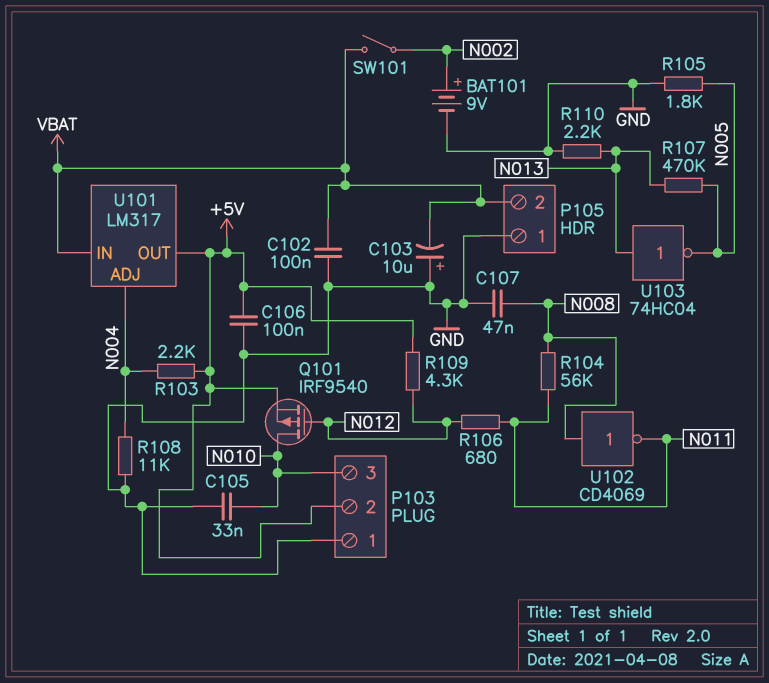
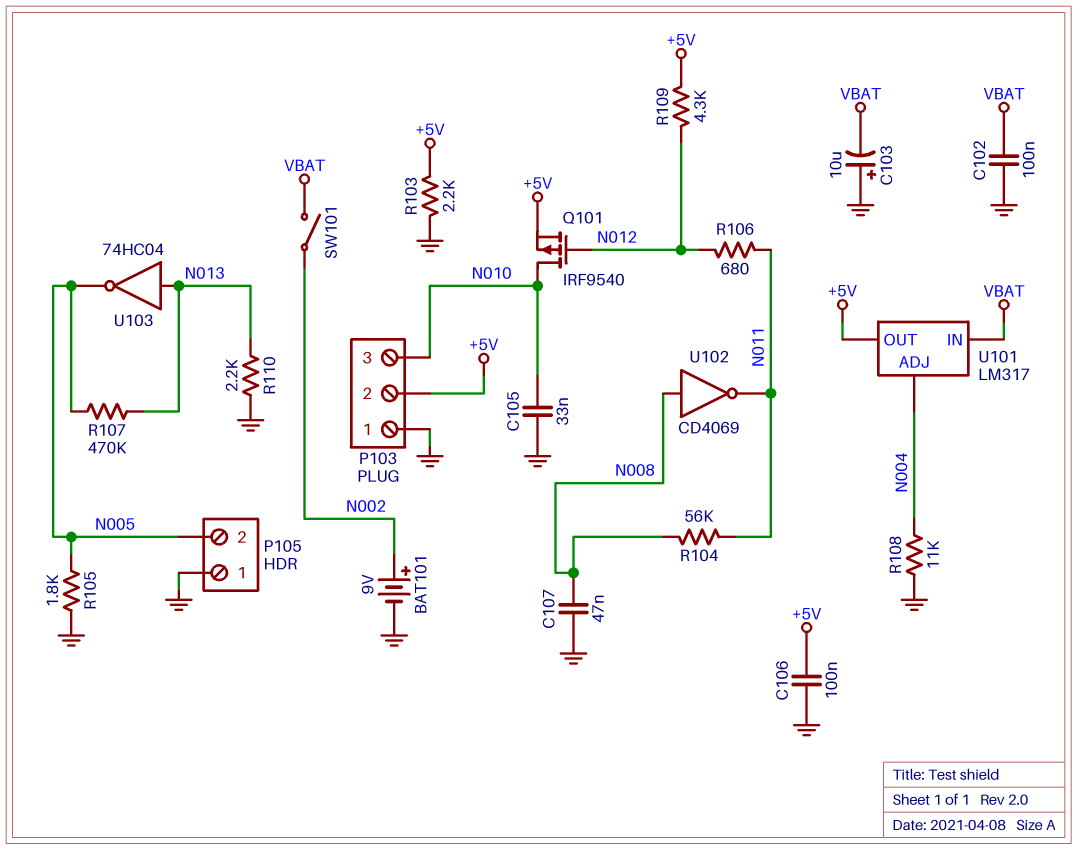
P105 pin 2: VBAT -> N005
R103: 2.2k (+5V, N004) -> 2.2k (+5V, GND)

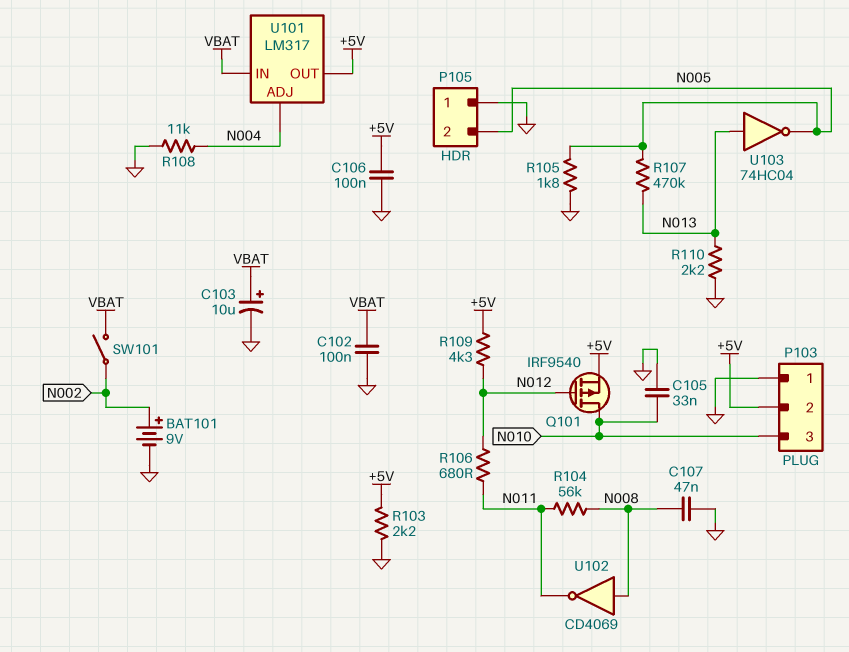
C103: 10uF (plus GND, minus VBAT) -> 10uF (plus VBAT, minus GND)

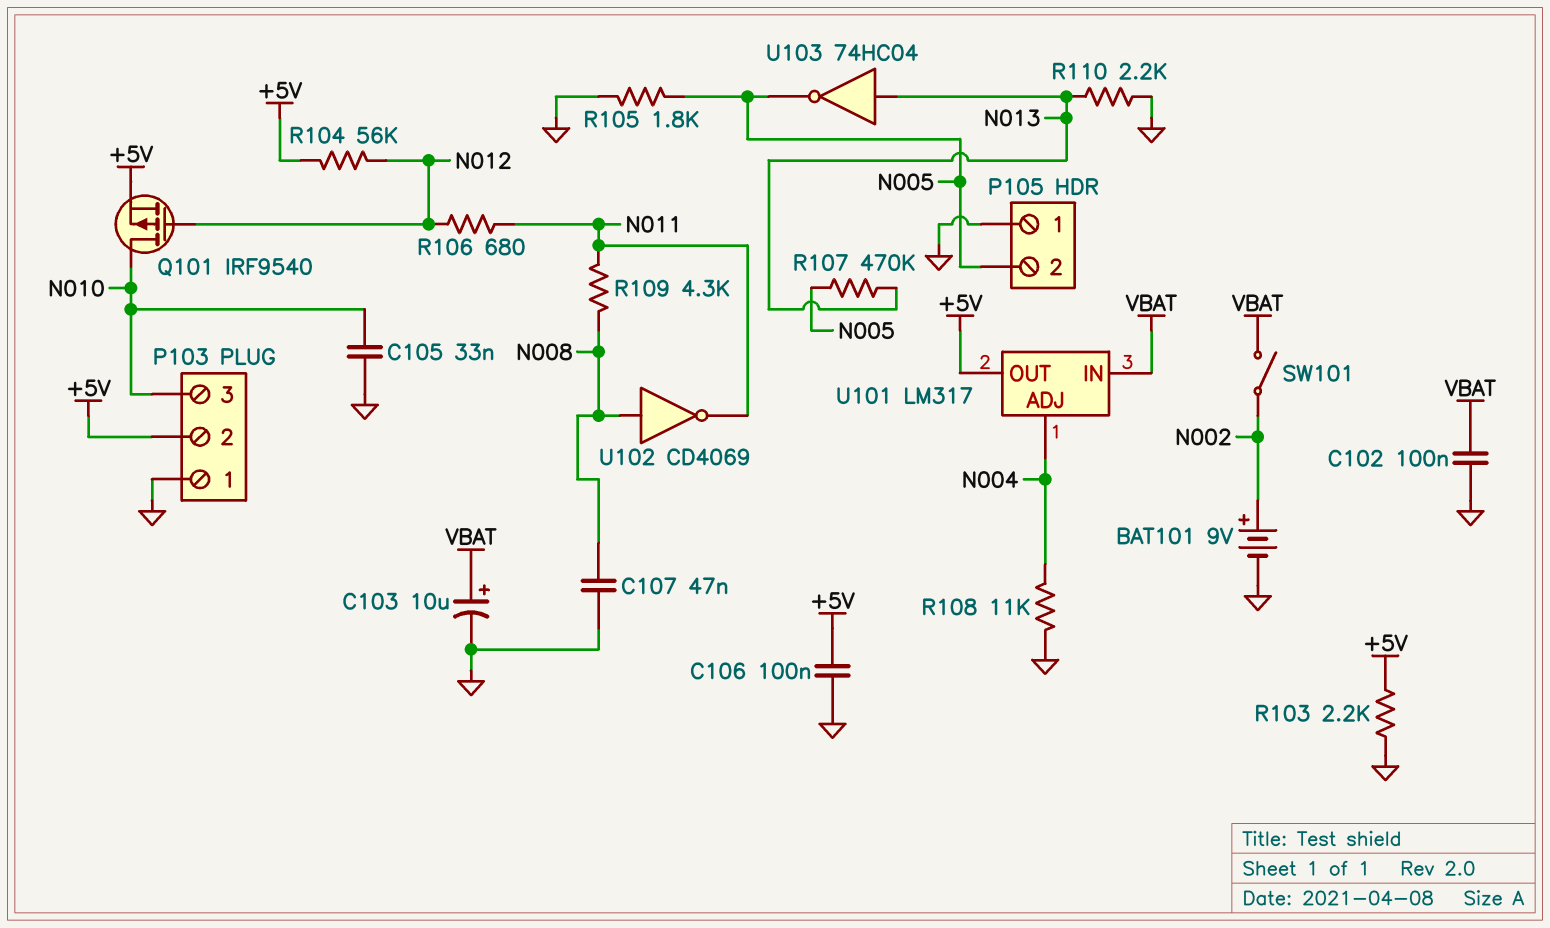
R104: 56k (N008, N011) -> 56k (+5V, N012)
R109: 4.3k (+5V, N012) -> 4.3k (N008, N011)

